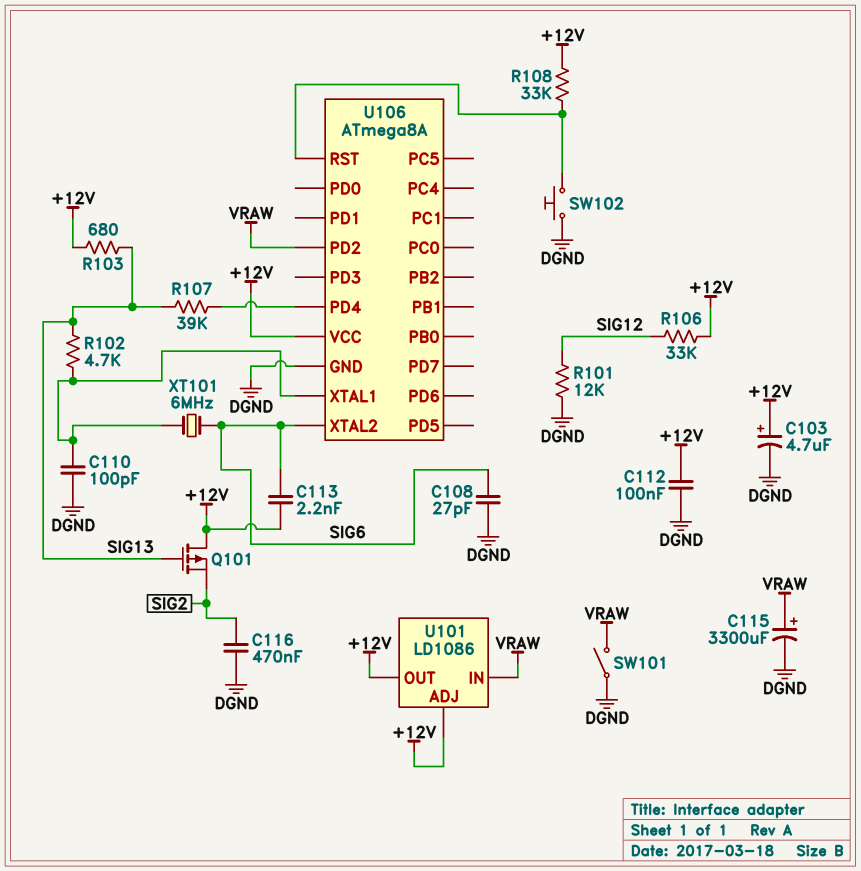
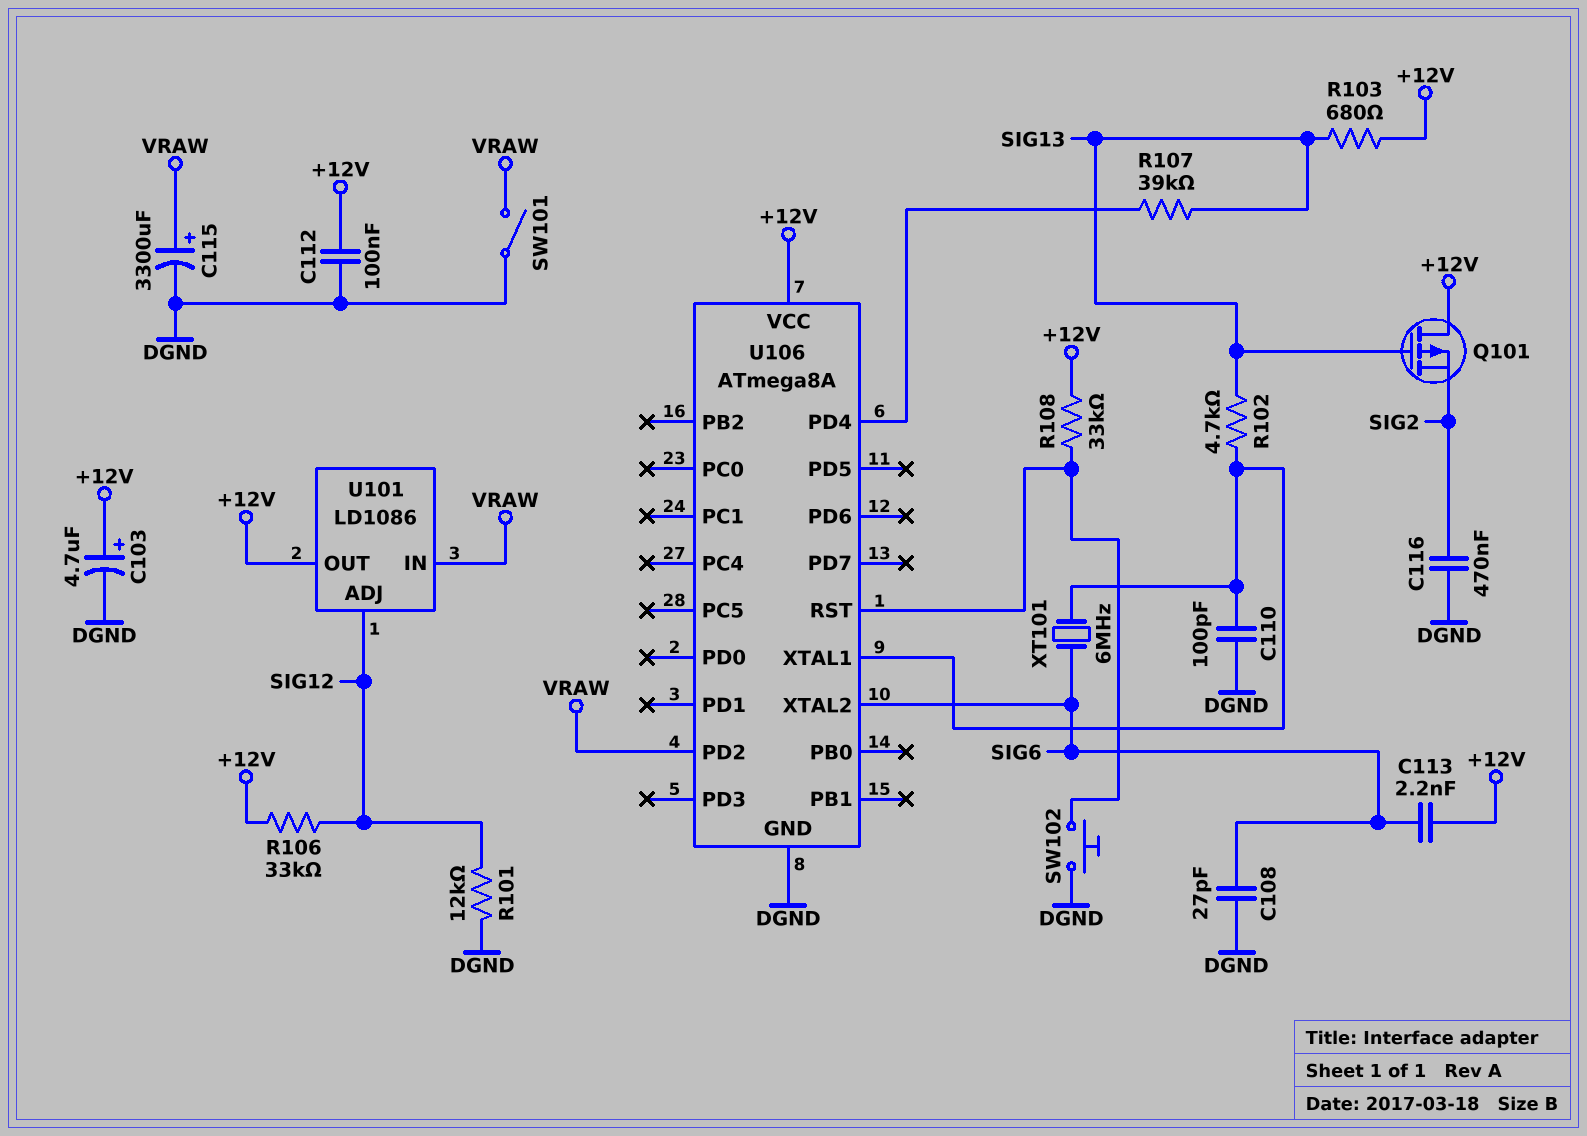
U101 pin ADJ: +12V -> SIG12

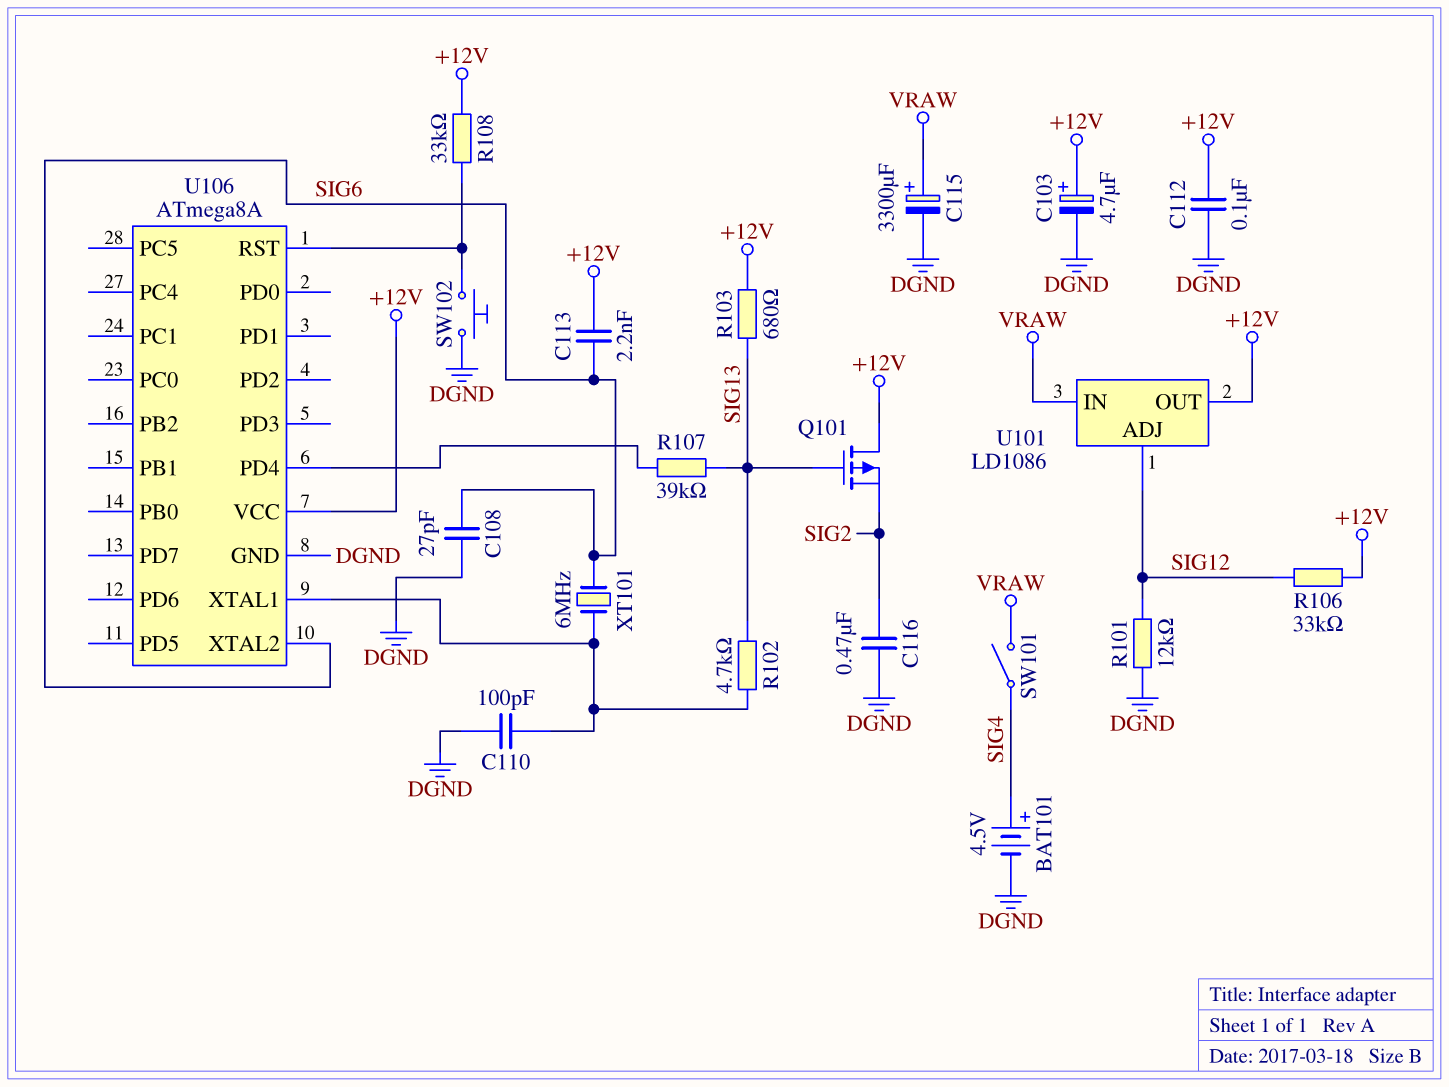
BAT101: none -> 4.5V (plus SIG4, minus DGND)
SW101: switch (DGND, VRAW) -> switch (SIG4, VRAW)
U106 pin PD2: VRAW -> none

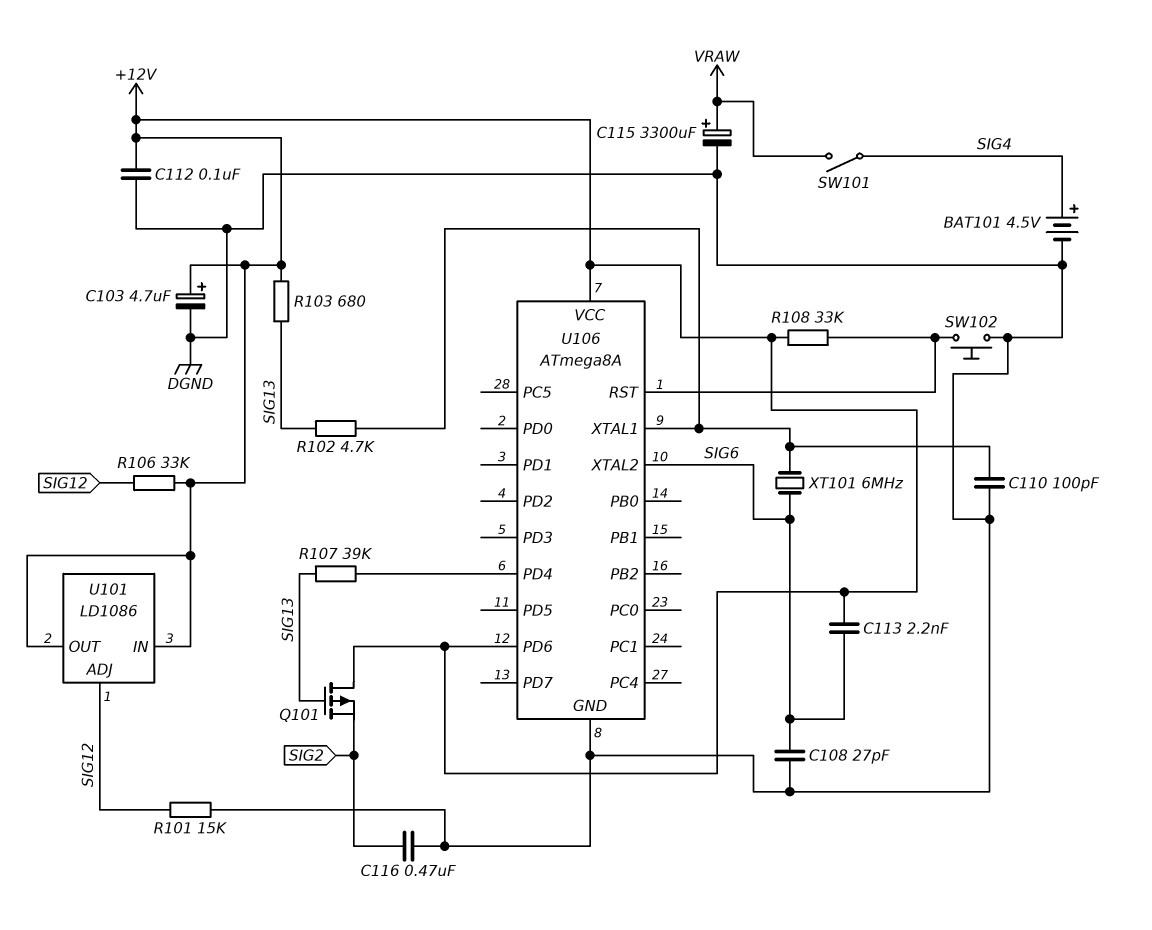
R101: 12k (DGND, SIG12) -> 15k (DGND, SIG12)
U101 pin IN: VRAW -> +12V
U106 pin PD6: none -> +12V

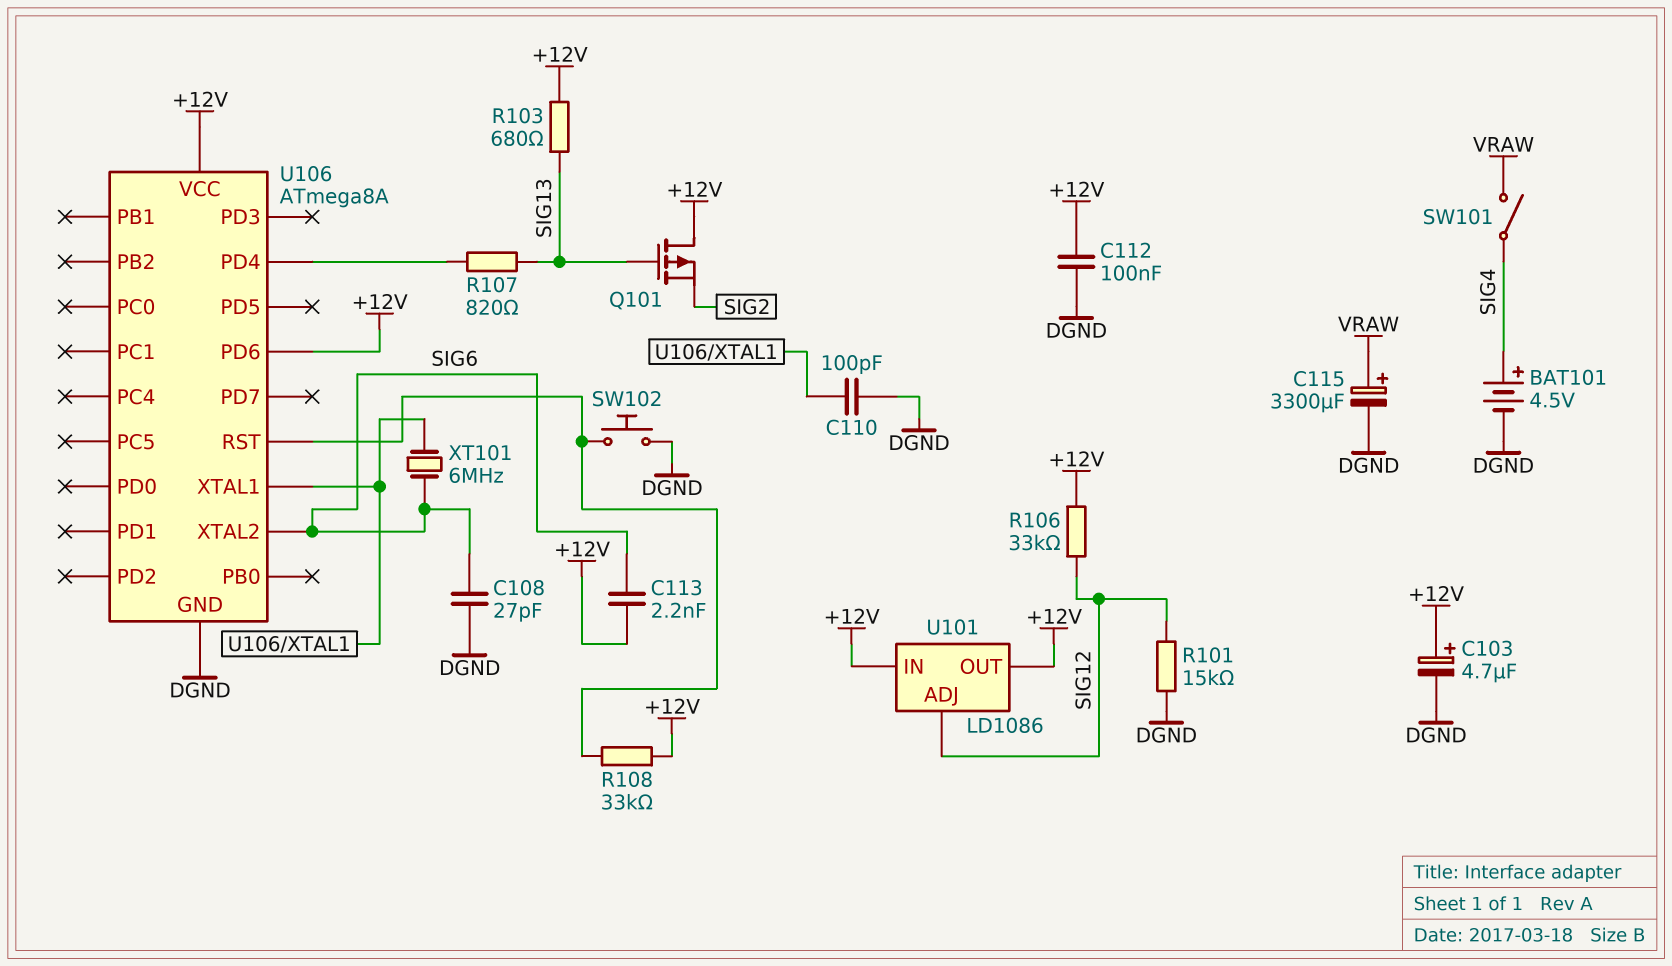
C116: 470nF (DGND, SIG2) -> none
R102: 4.7k (SIG13, U106/XTAL1) -> none
R107: 39k (SIG13, U106/PD4) -> 820 (SIG13, U106/PD4)

